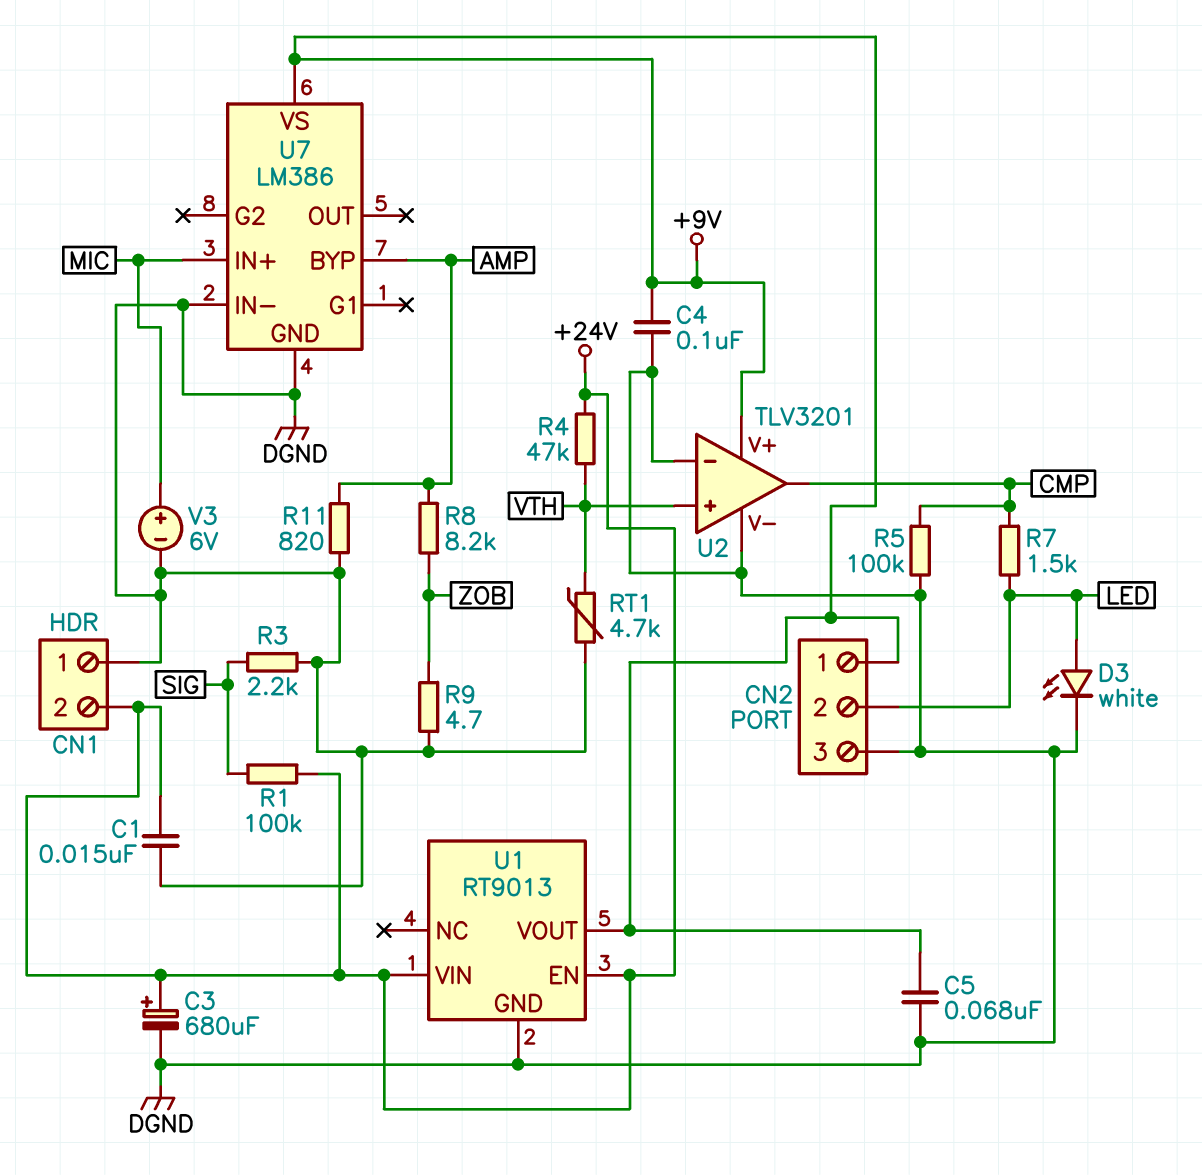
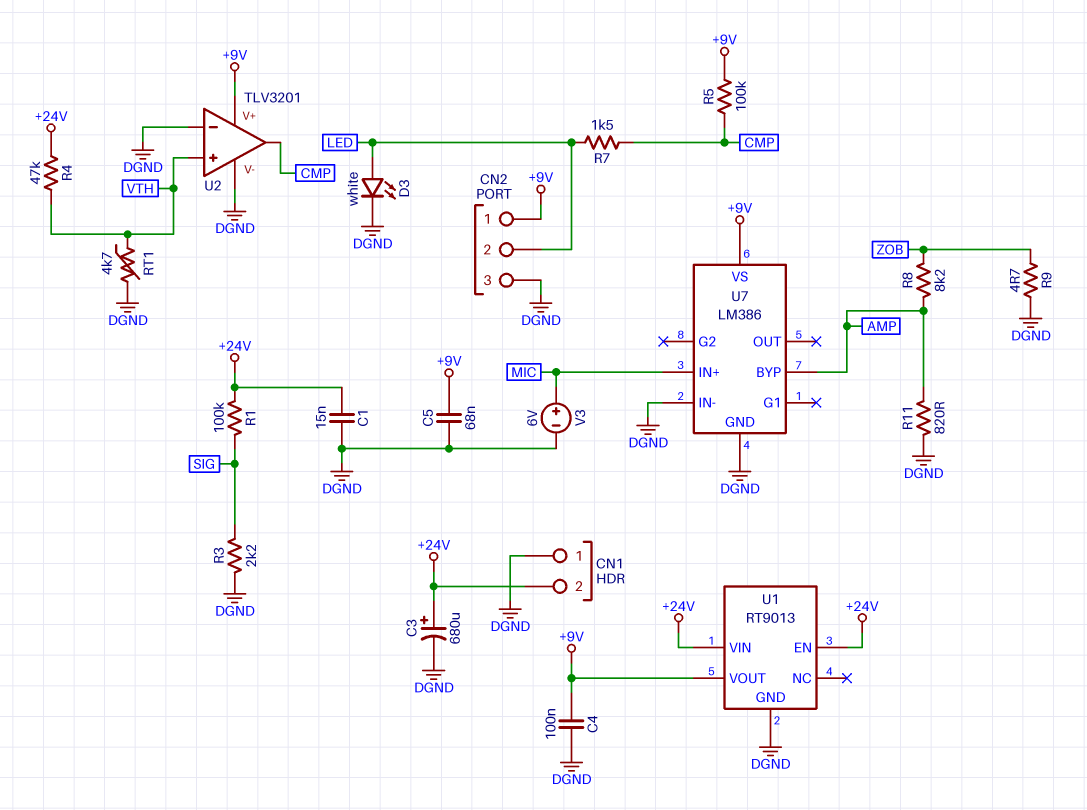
R5: 100k (CMP, DGND) -> 100k (+9V, CMP)

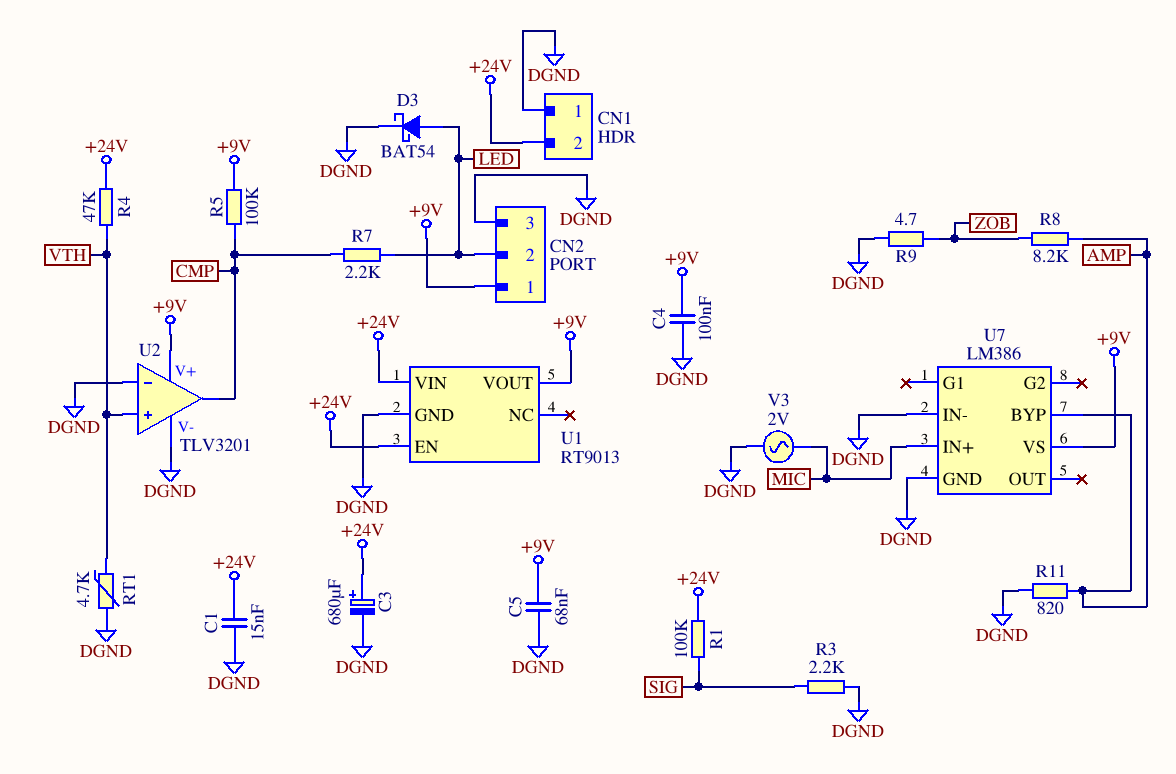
D3: LED white (A LED, K DGND) -> schottky BAT54 (A LED, K DGND)
R7: 1.5k (CMP, LED) -> 2.2k (CMP, LED)
V3: 6V (plus MIC, minus DGND) -> AC 2V (DGND, MIC)

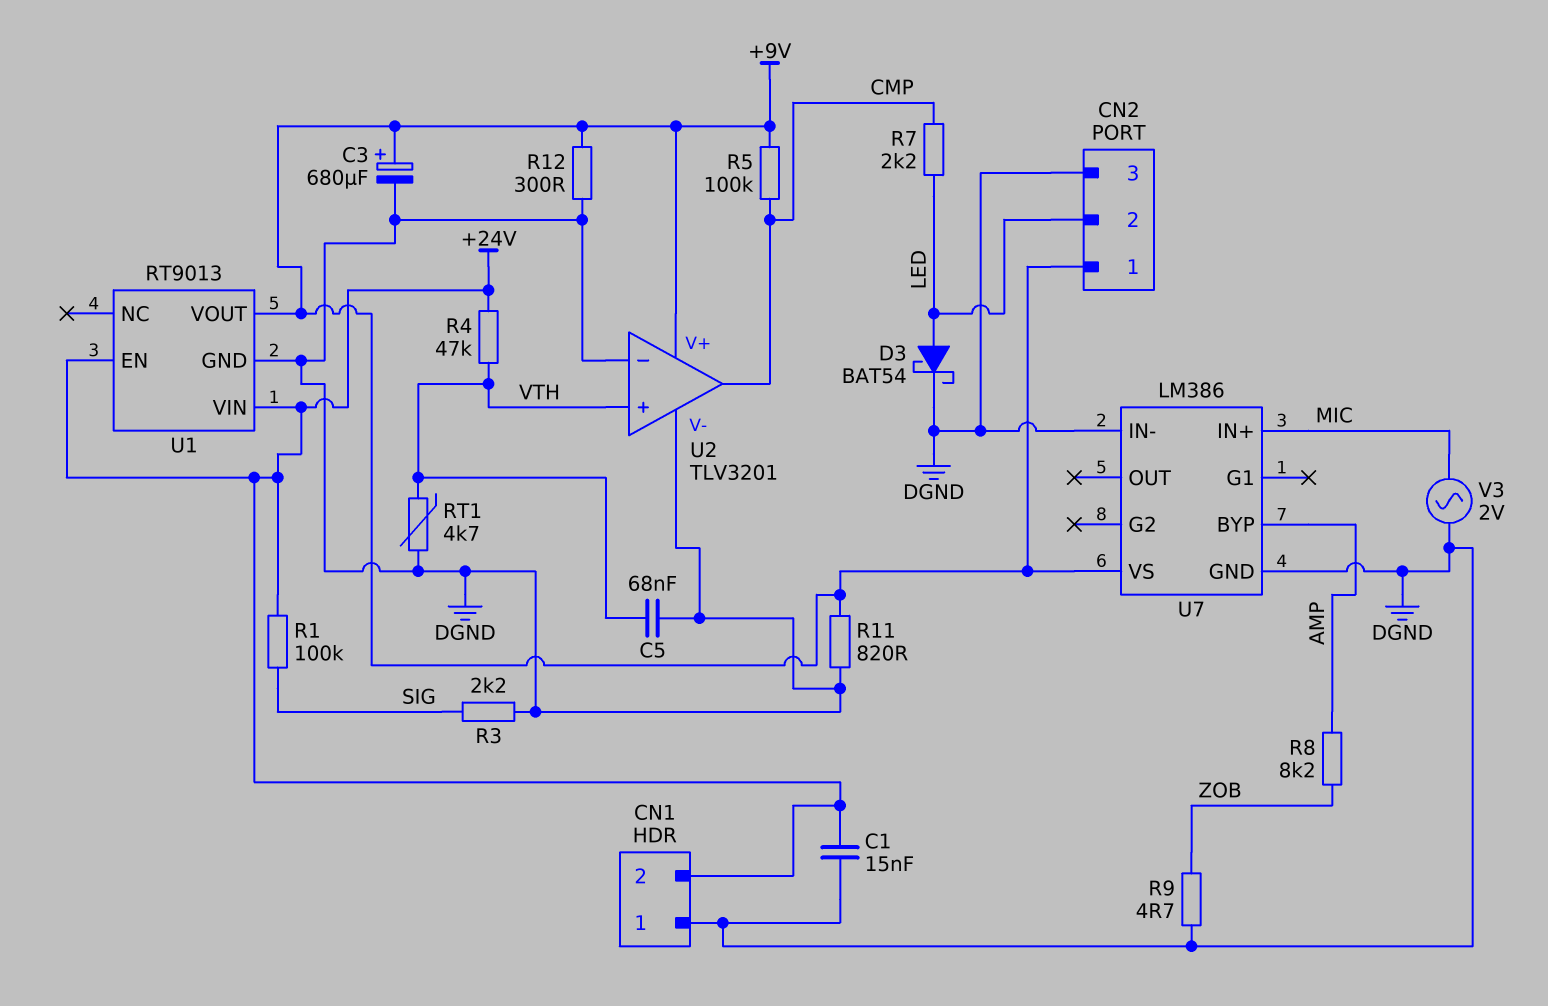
C3: 680uF (plus +24V, minus DGND) -> 680uF (plus +9V, minus DGND)
C4: 100nF (+9V, DGND) -> none
C5: 68nF (+9V, DGND) -> 68nF (DGND, VTH)
R11: 820 (AMP, DGND) -> 820 (+9V, DGND)
R12: none -> 300 (+9V, DGND)

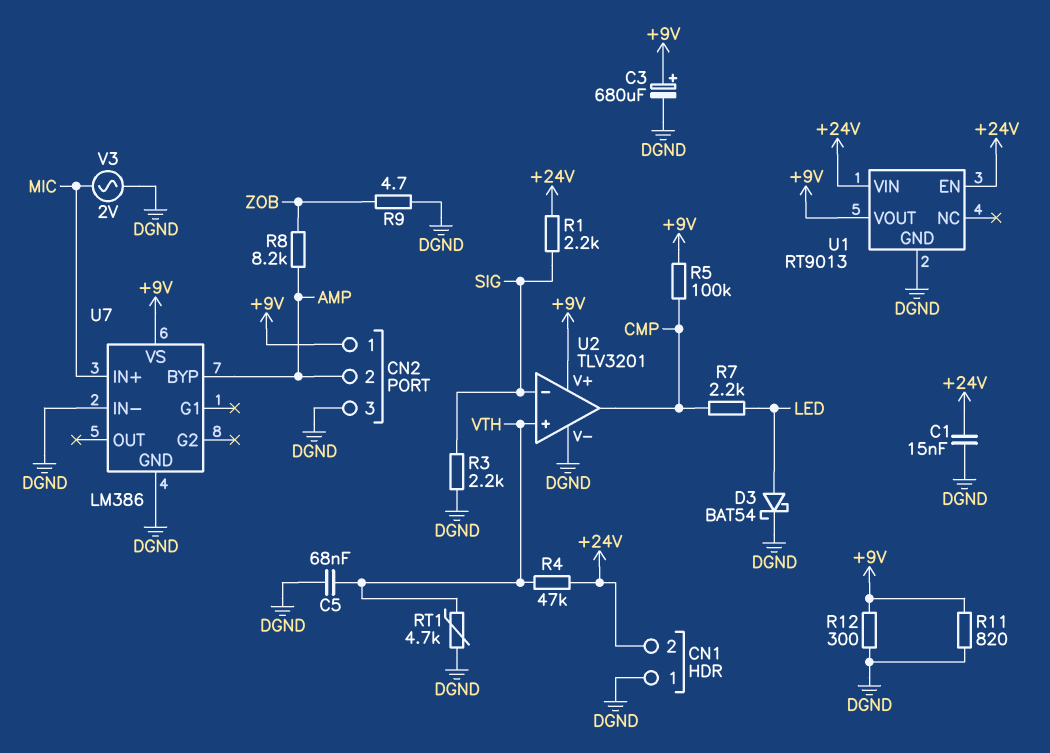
CN2 pin 2: LED -> AMP
R1: 100k (+24V, SIG) -> 2.2k (+24V, SIG)
U2 pin in-: DGND -> SIG

